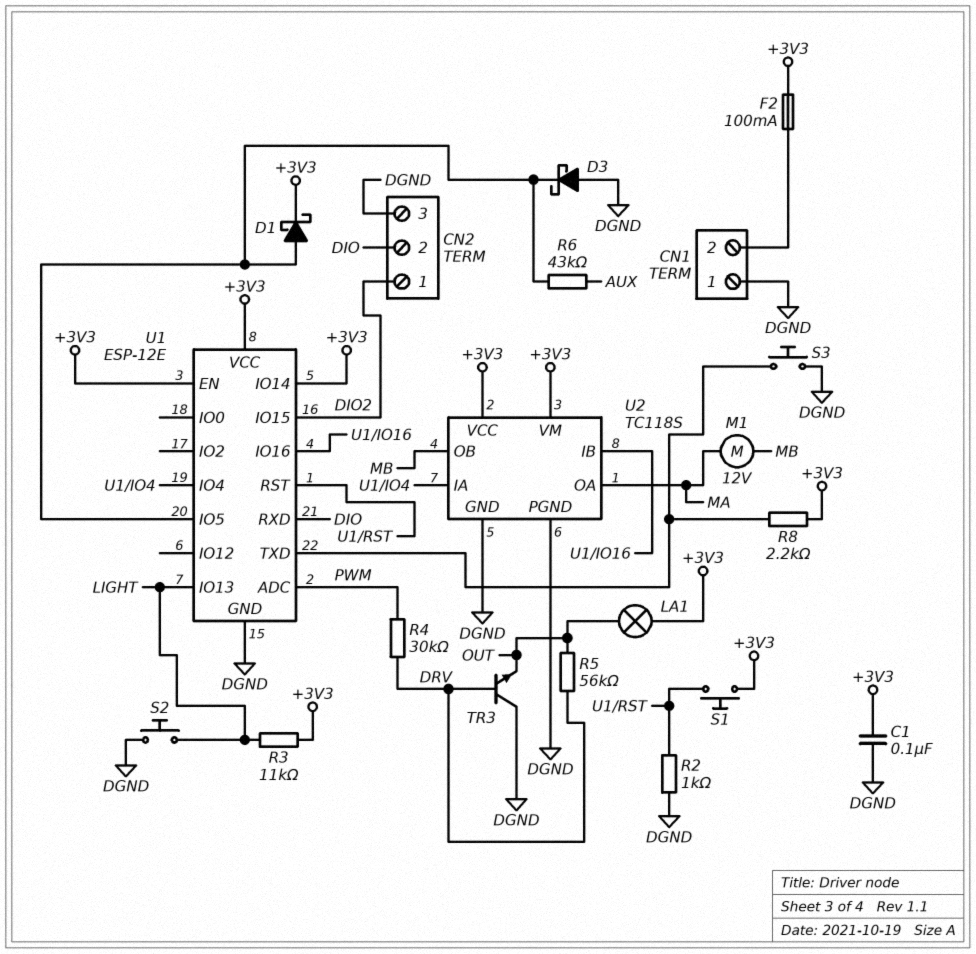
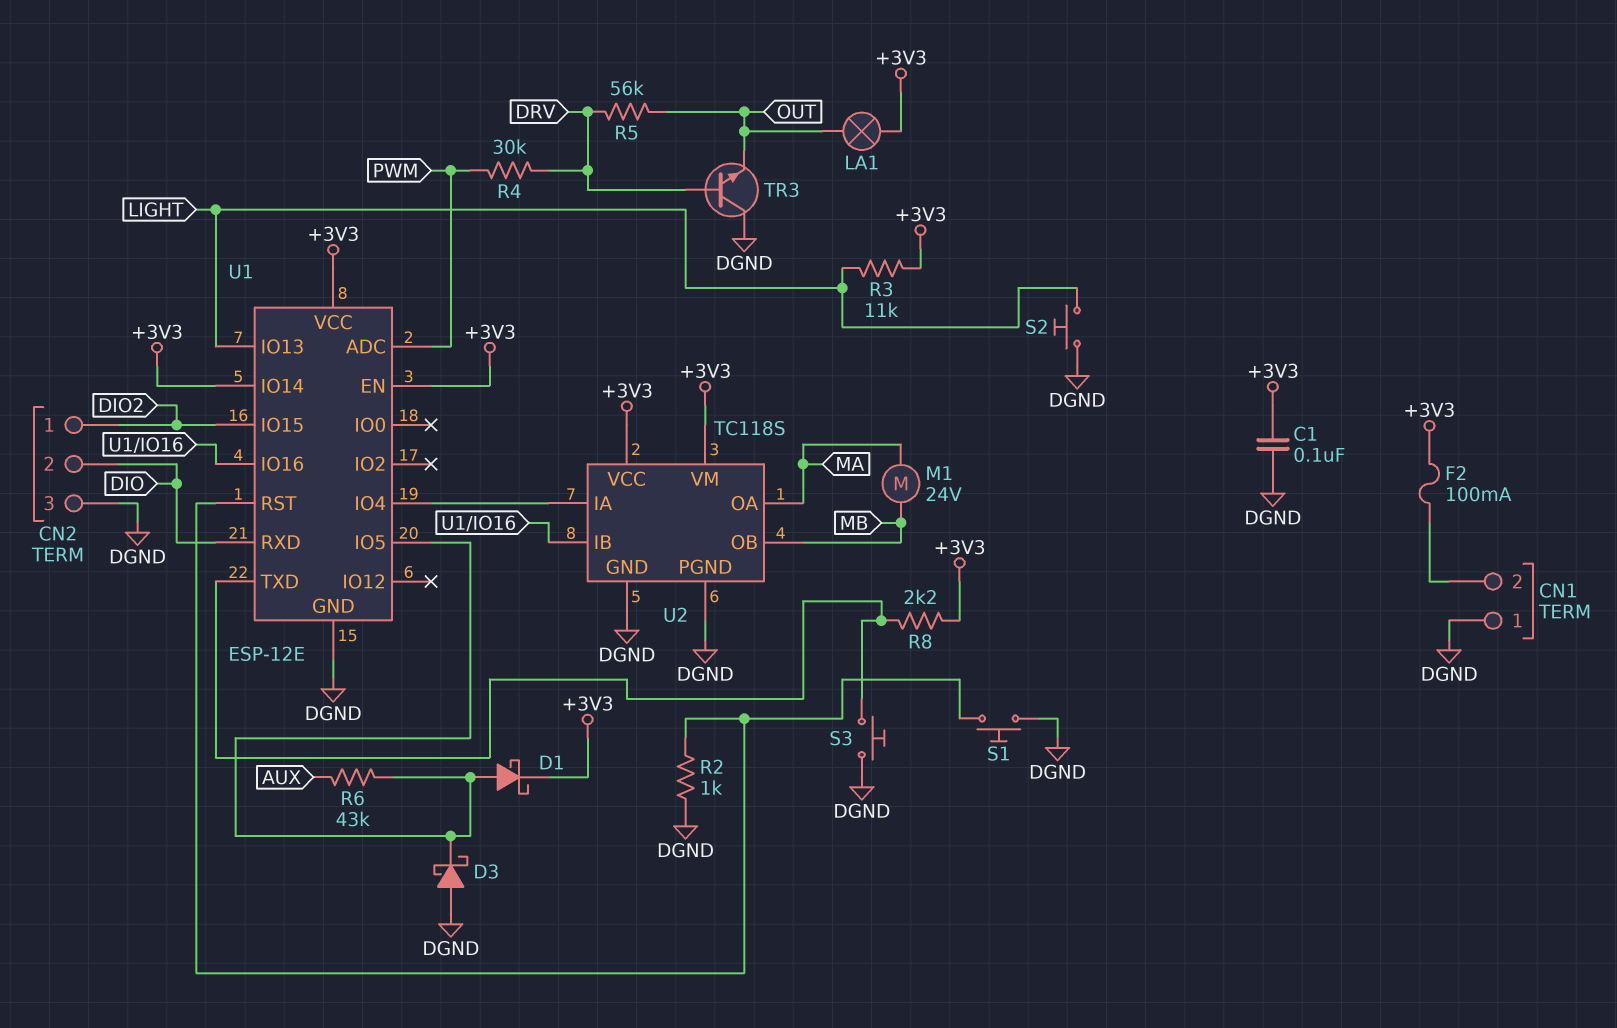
M1: motor 12V (MA, MB) -> motor 24V (MA, MB)
S1: button (+3V3, U1/RST) -> button (DGND, U1/RST)

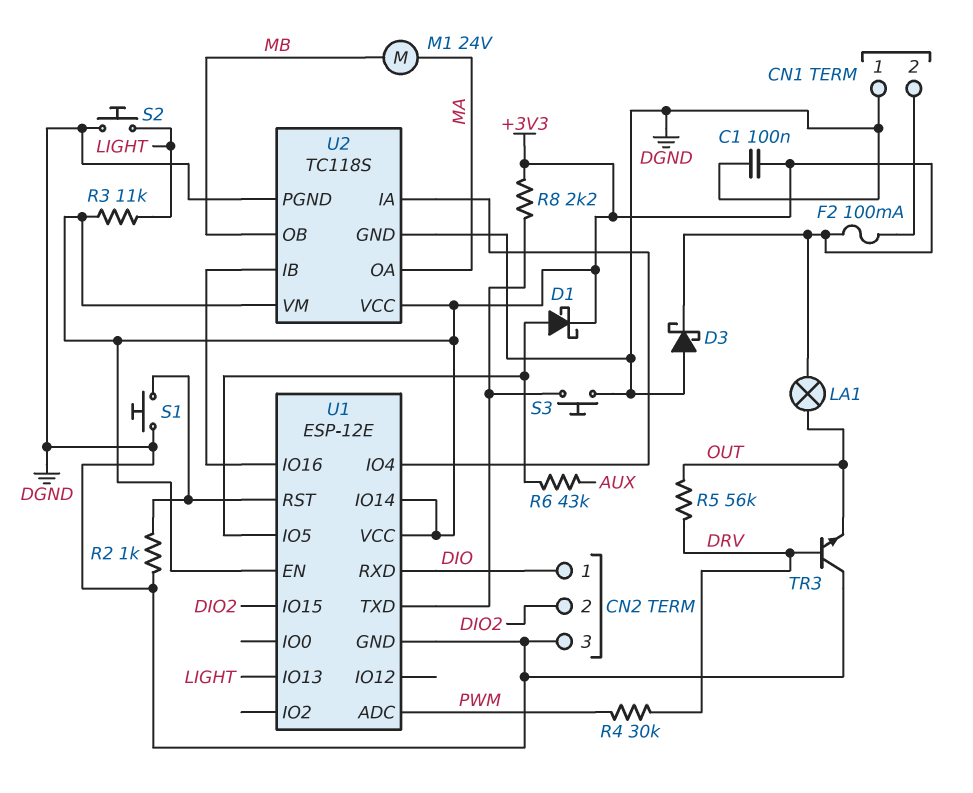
CN2 pin 1: DIO2 -> DIO
CN2 pin 2: DIO -> DIO2
D3: schottky (A DGND, K U1/IO5) -> schottky (A DGND, K +3V3)

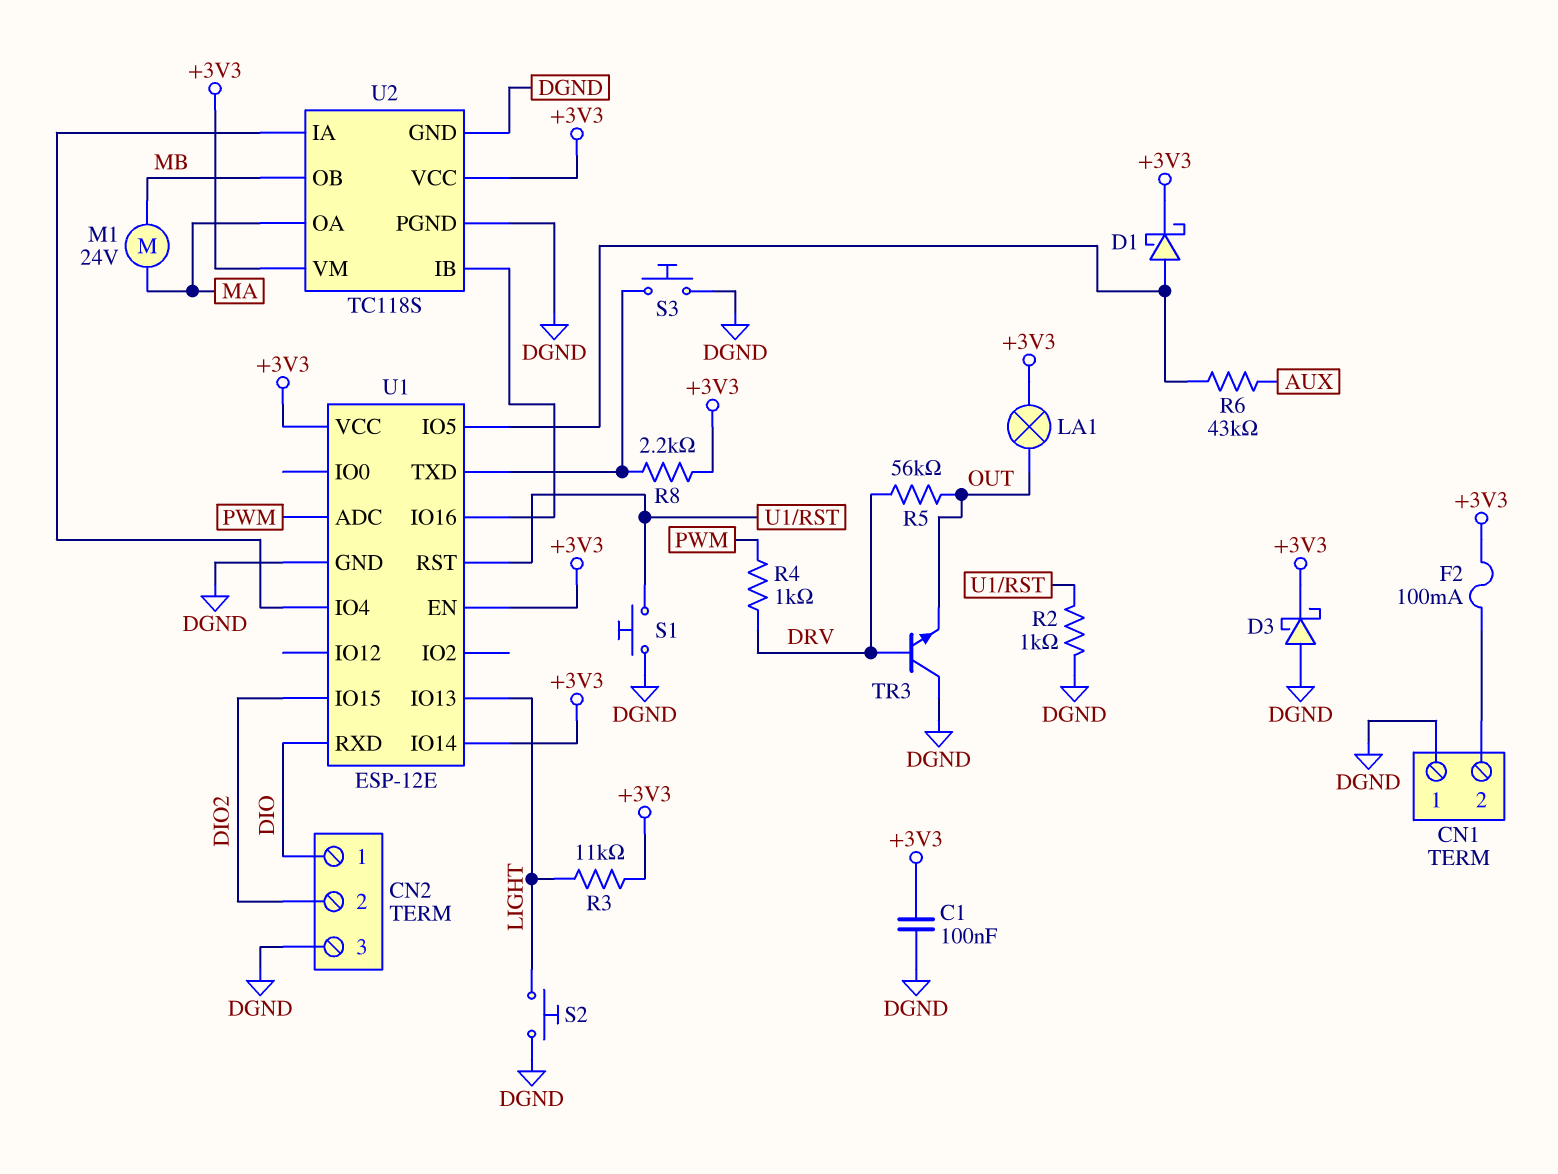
R4: 30k (DRV, PWM) -> 1k (DRV, PWM)

